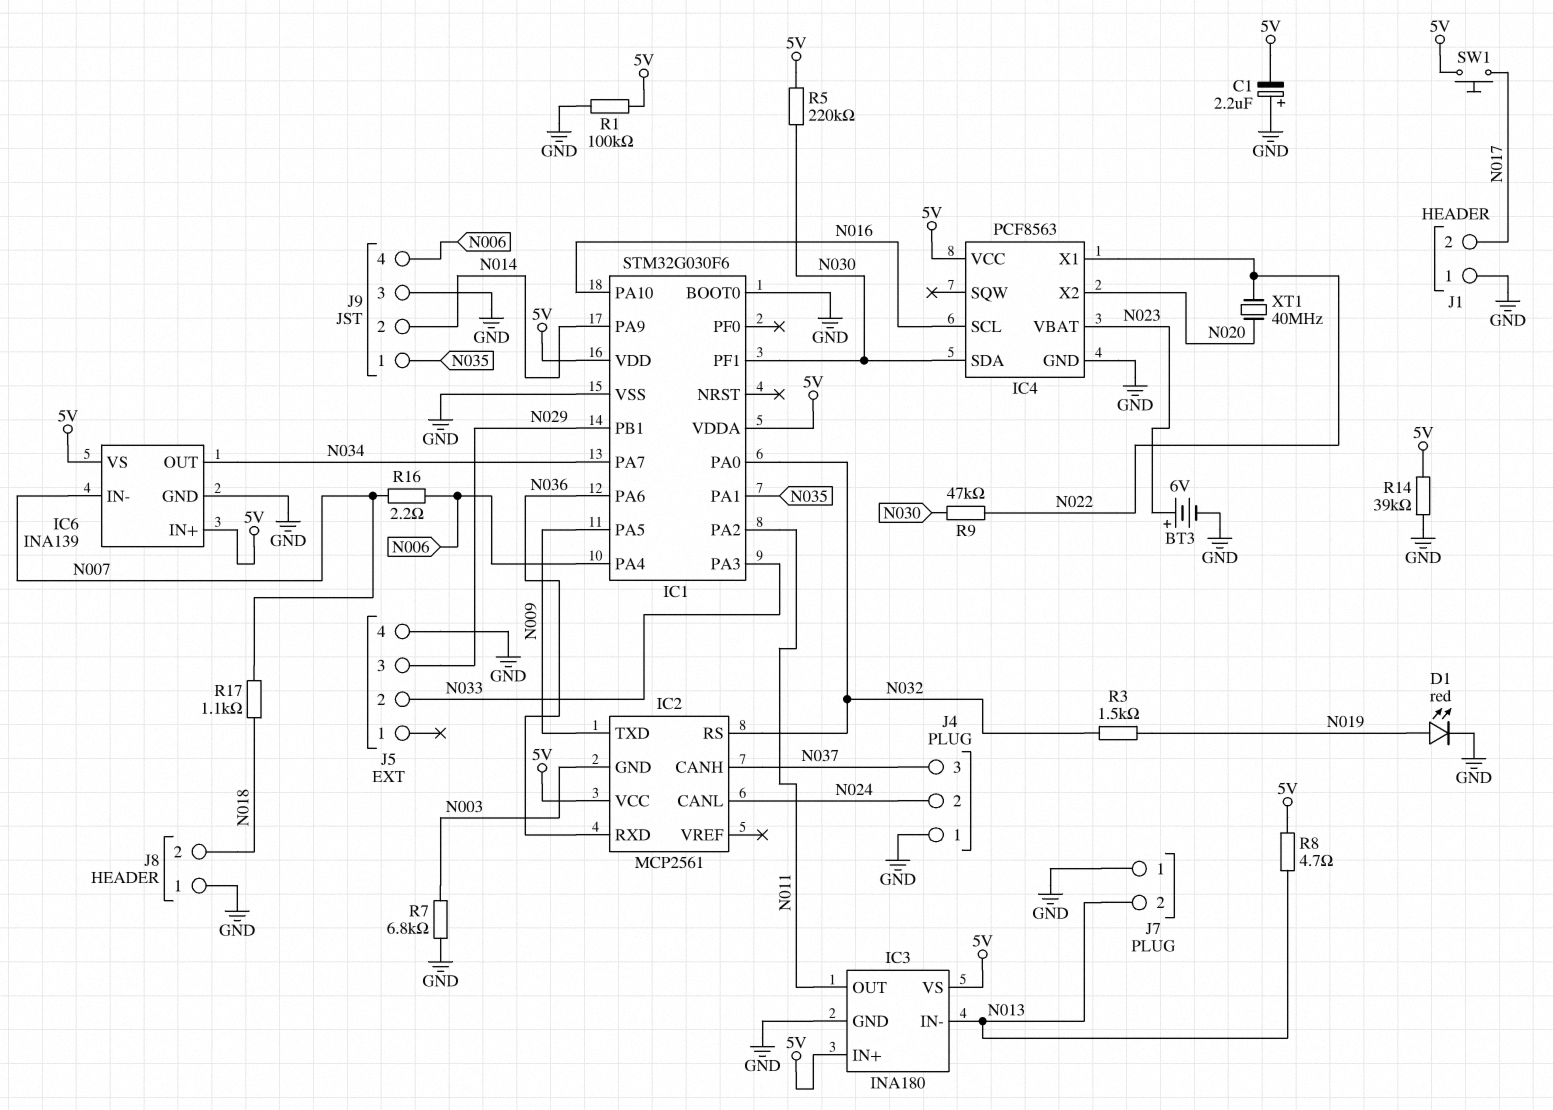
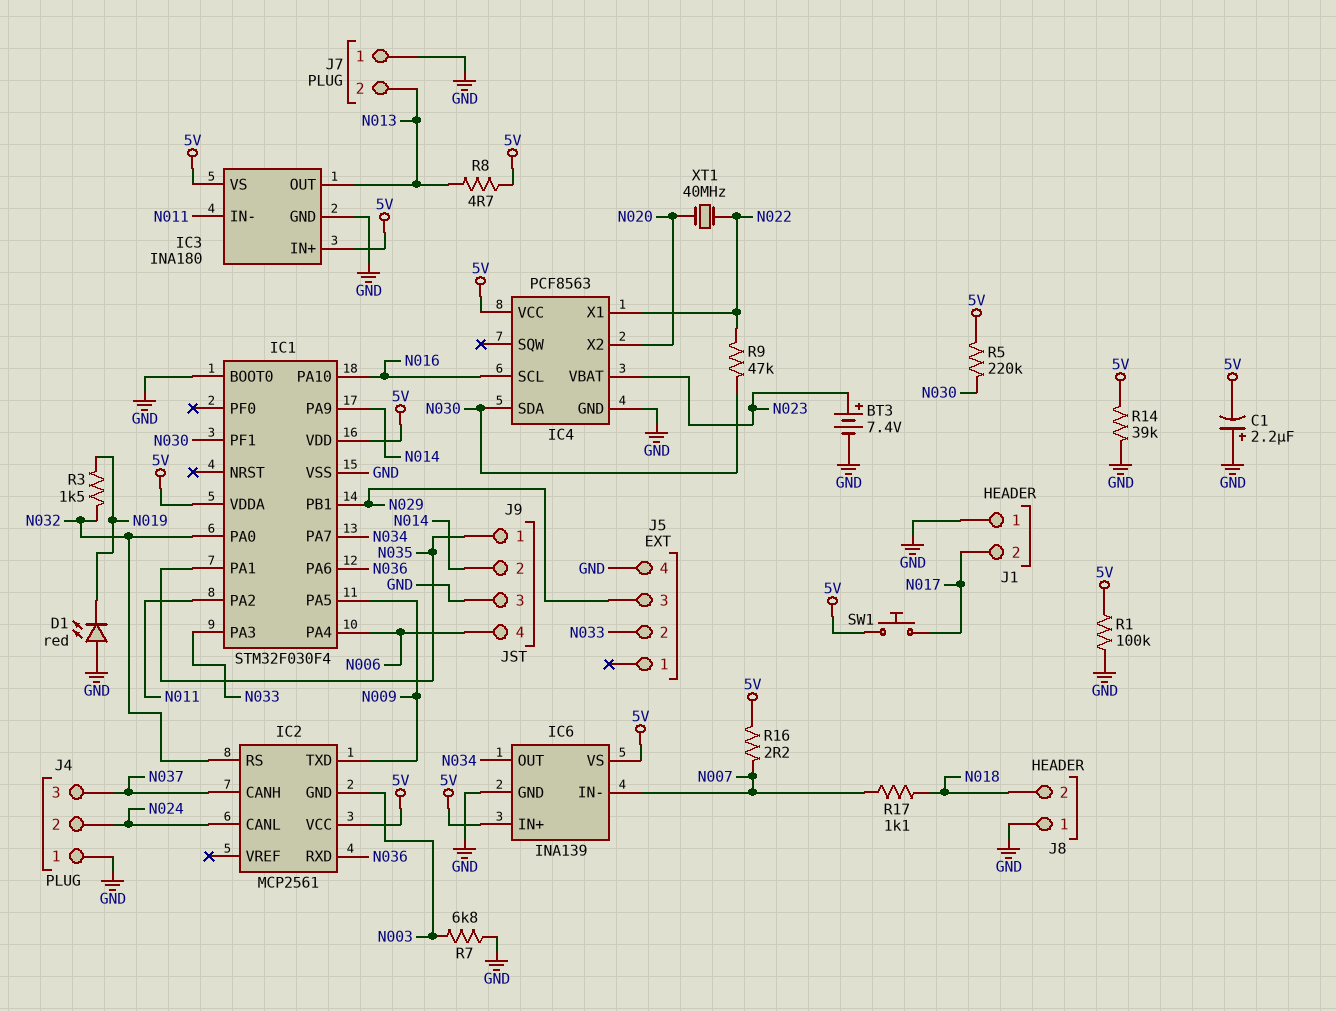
BT3: 6V (plus N023, minus GND) -> 7.4V (plus N023, minus GND)
D1: LED red (A N019, K GND) -> LED red (A GND, K N019)
IC1: STM32G030F6 -> STM32F030F4
IC3 pin IN-: N013 -> N011
IC3 pin OUT: N011 -> N013
R16: 2.2 (N006, N007) -> 2.2 (5V, N007)

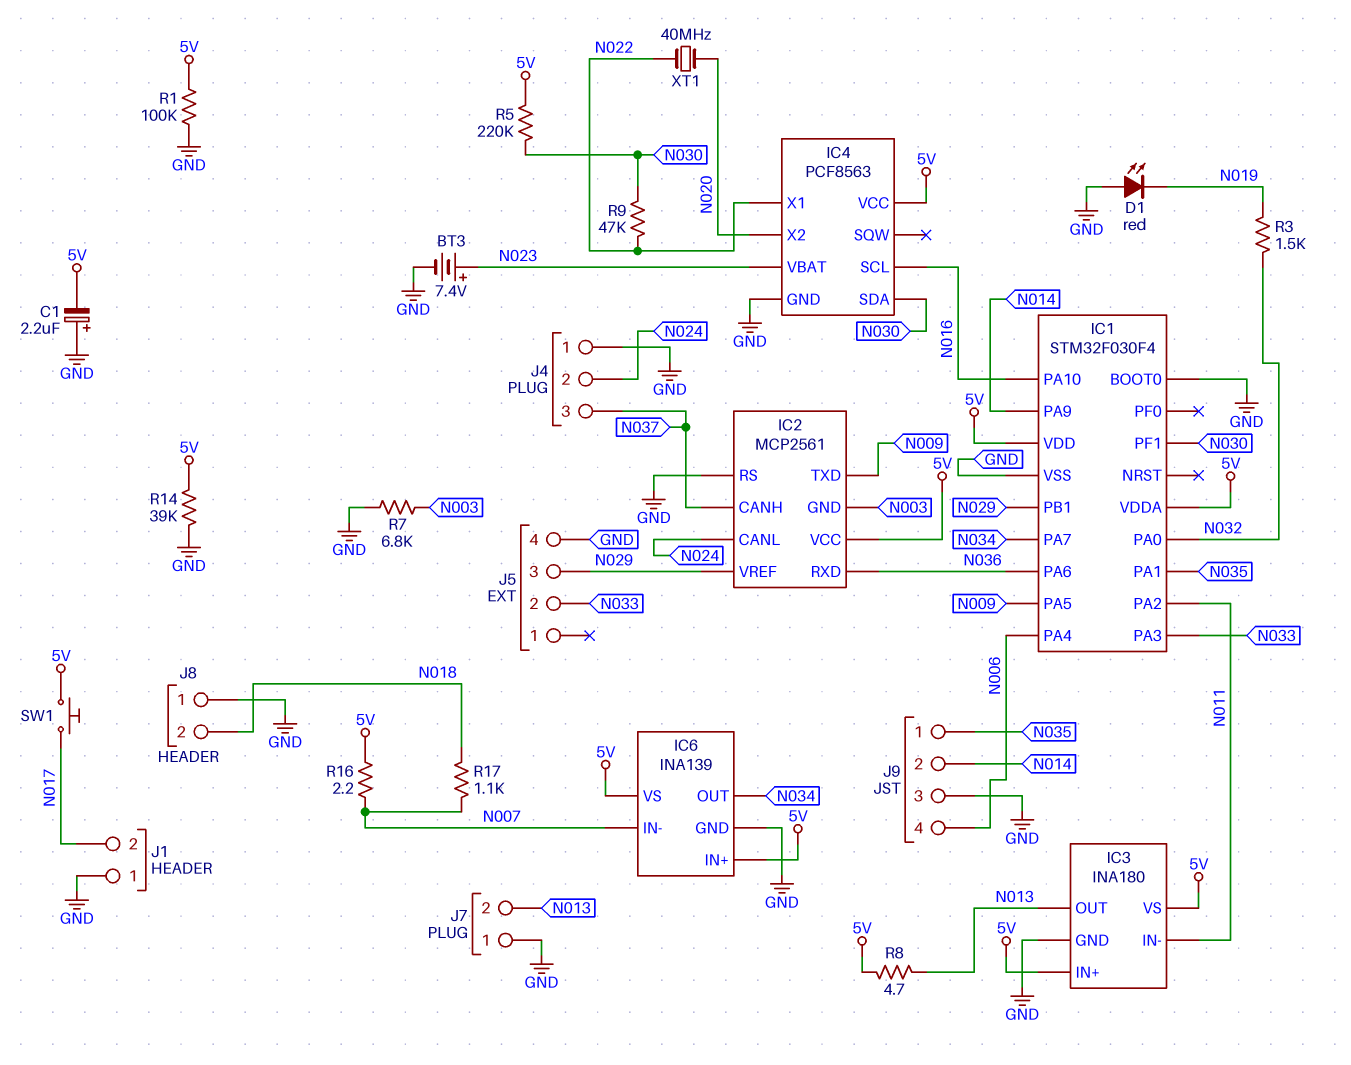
IC2 pin RS: N032 -> GND
IC2 pin VREF: none -> N029

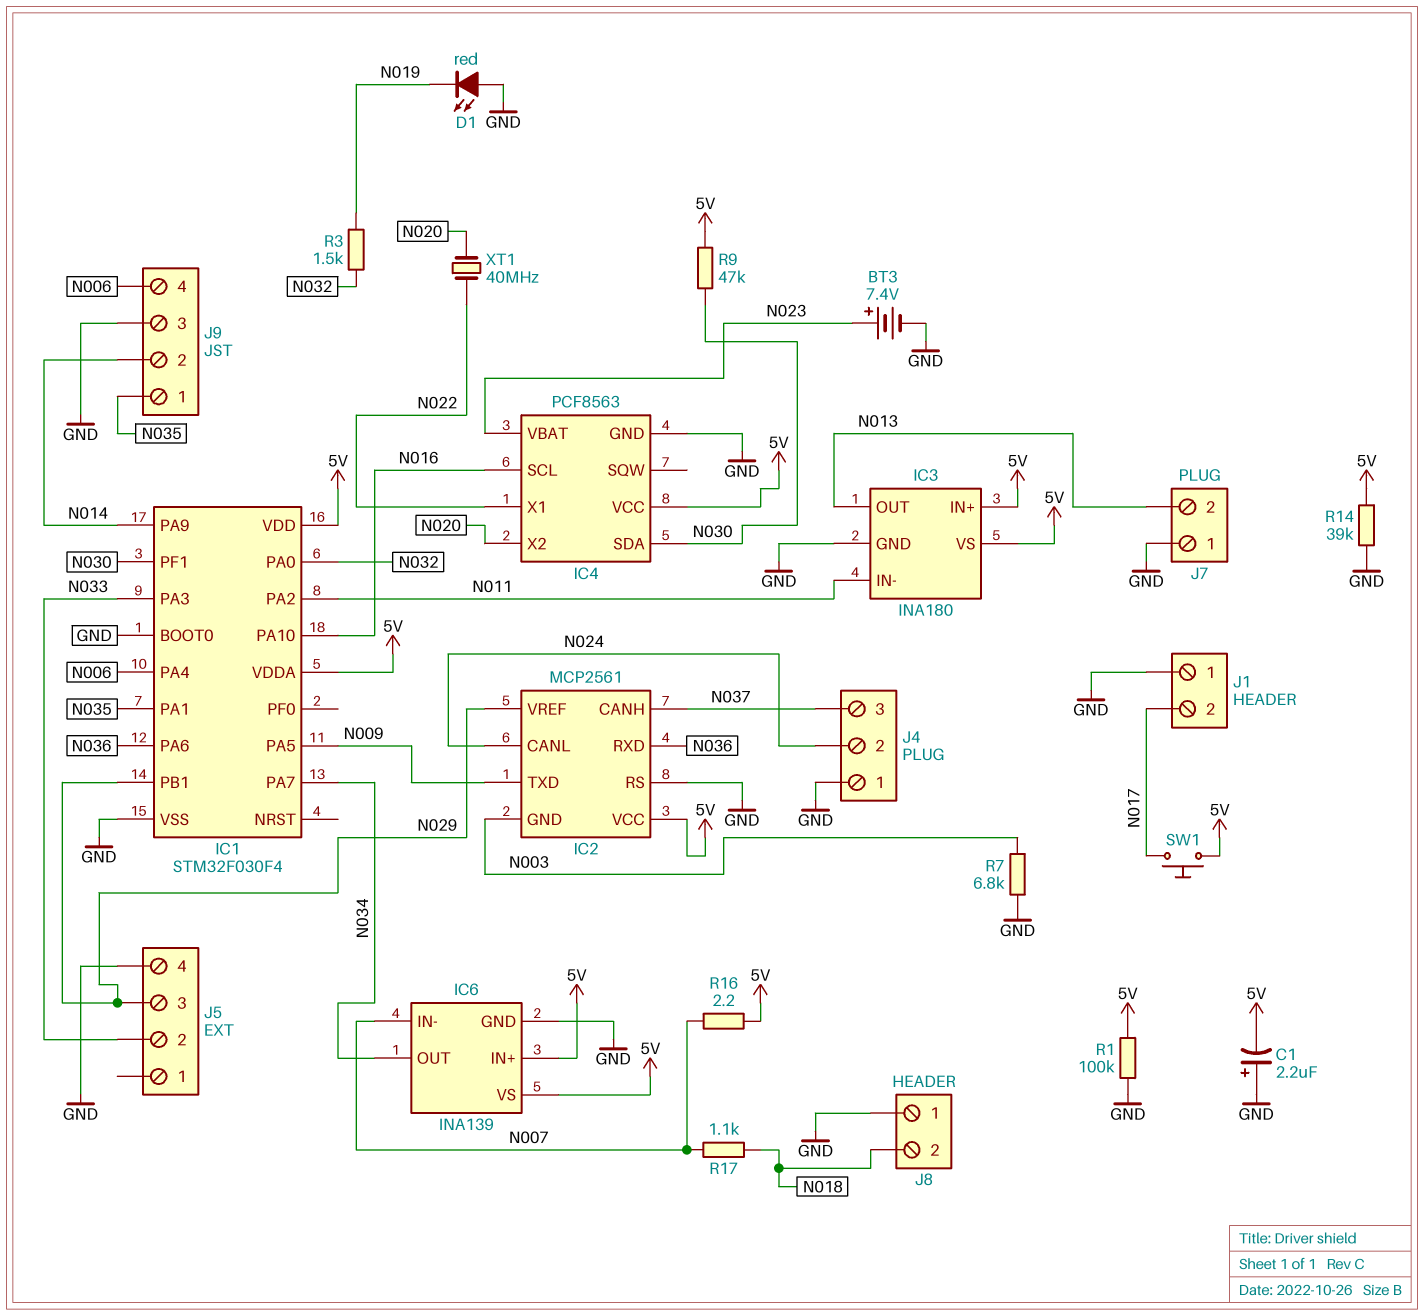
R5: 220k (5V, N030) -> none
R8: 4.7 (5V, N013) -> none
R9: 47k (N022, N030) -> 47k (5V, N030)

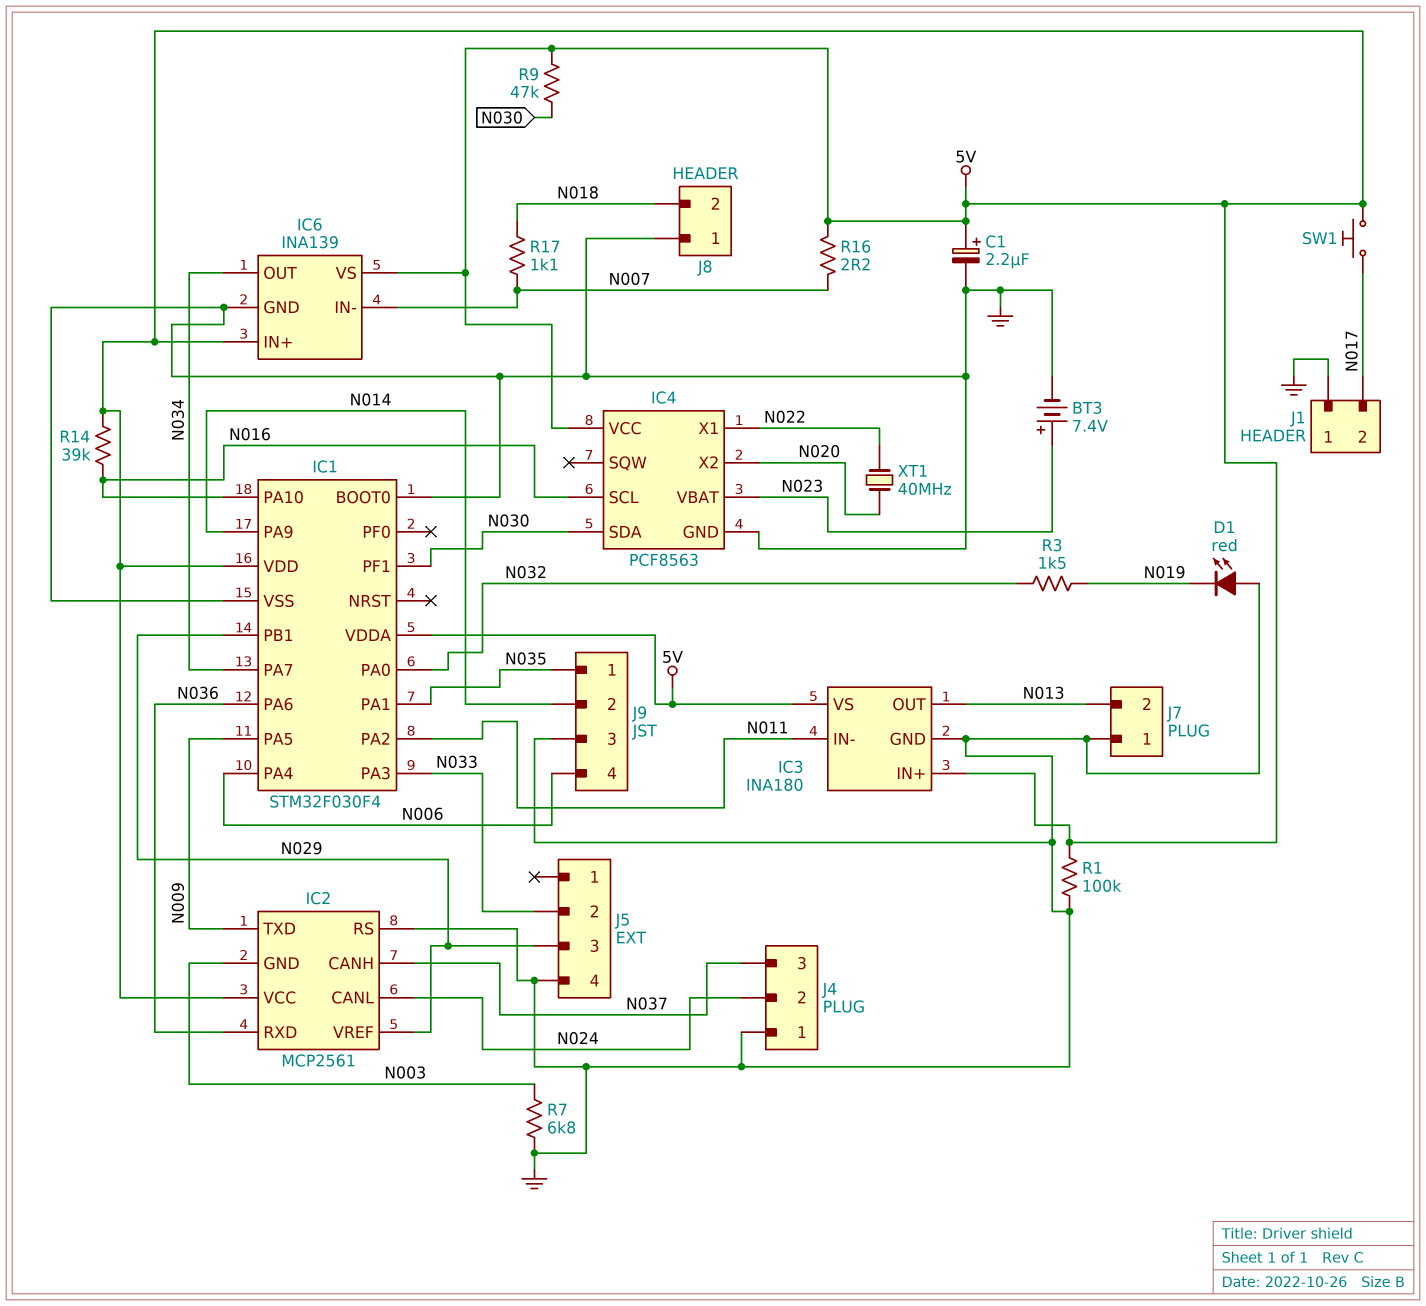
C1: 2.2uF (plus GND, minus 5V) -> 2.2uF (plus 5V, minus GND)
R14: 39k (5V, GND) -> 39k (5V, N016)

